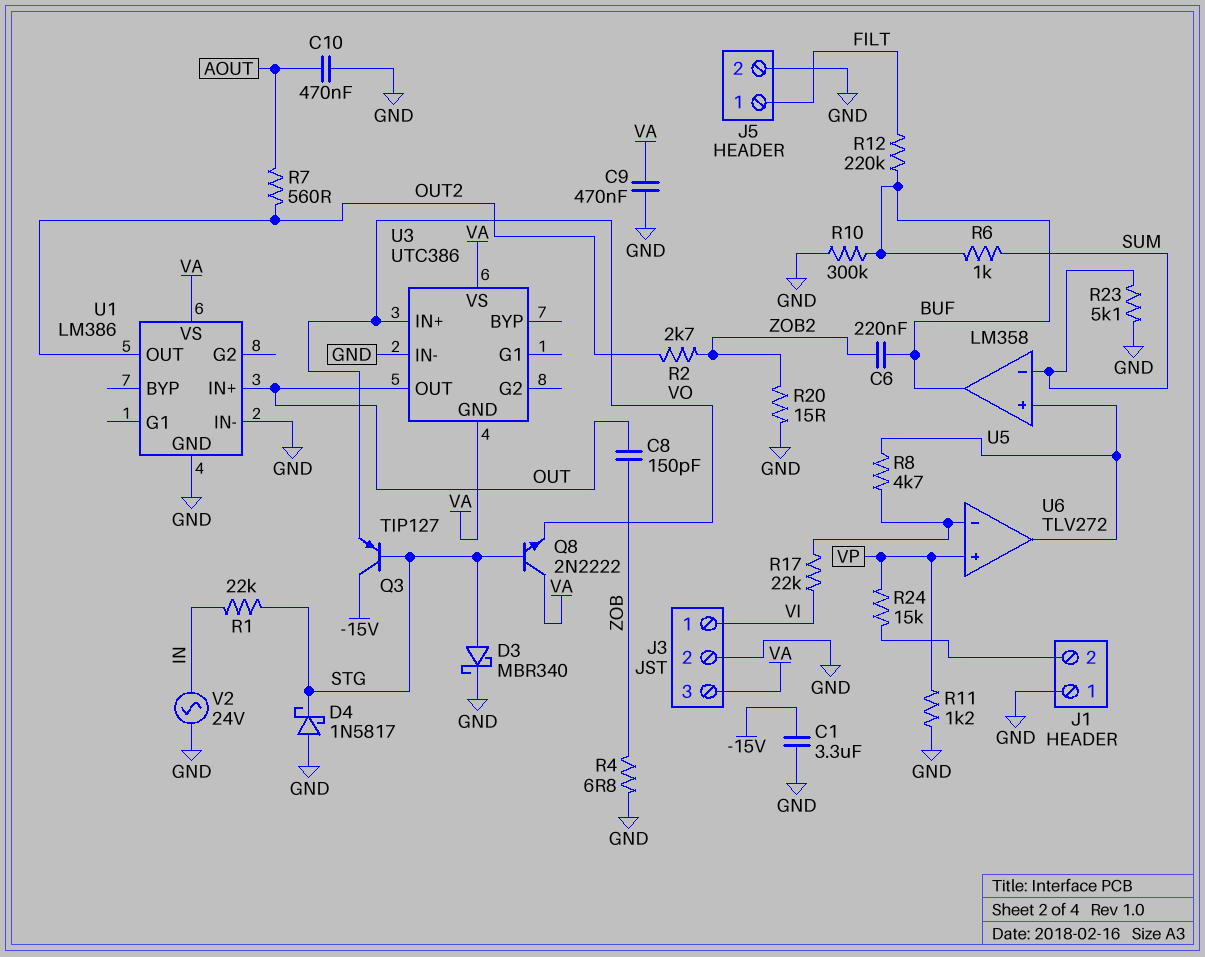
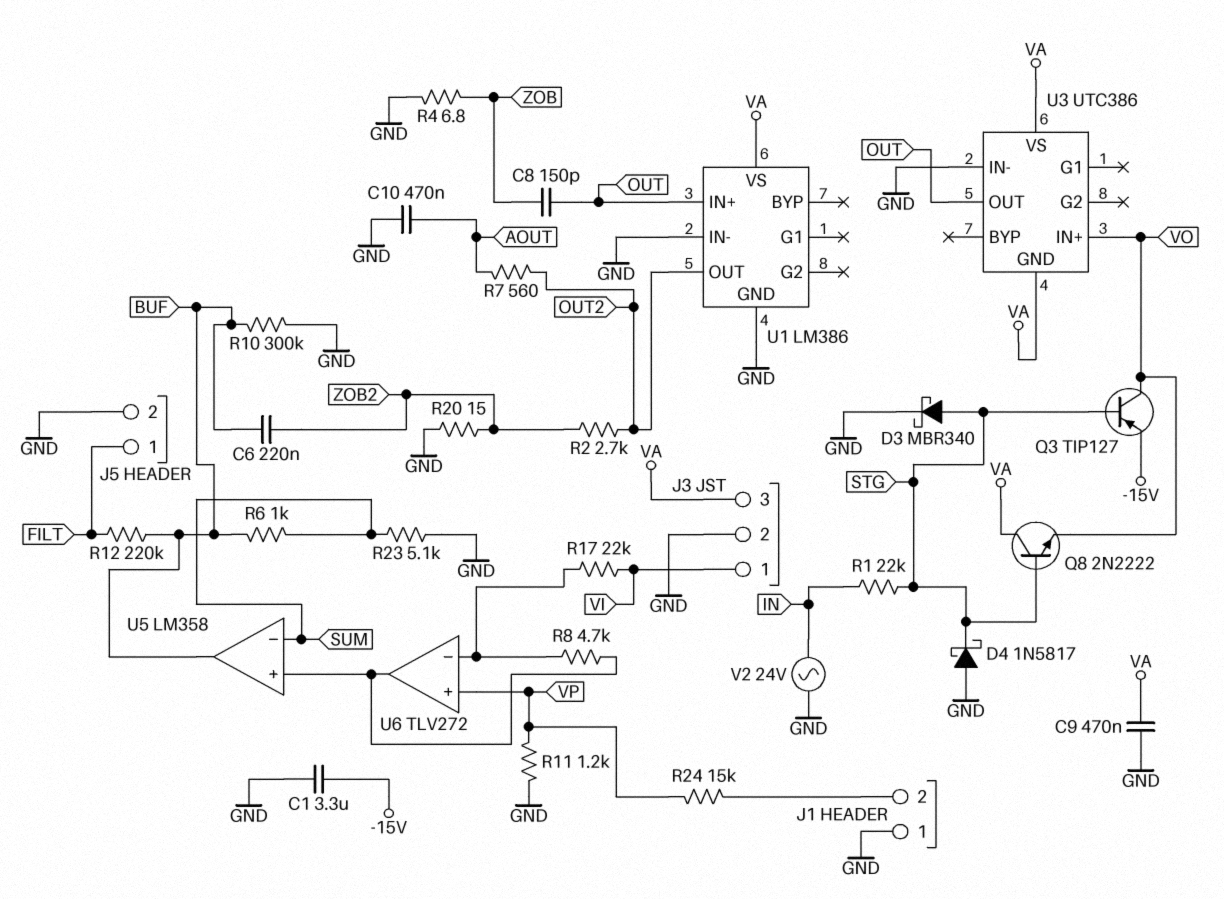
Q3: PNP TIP127 (B STG, C -15V, E VO) -> PNP TIP127 (B STG, C VO, E -15V)

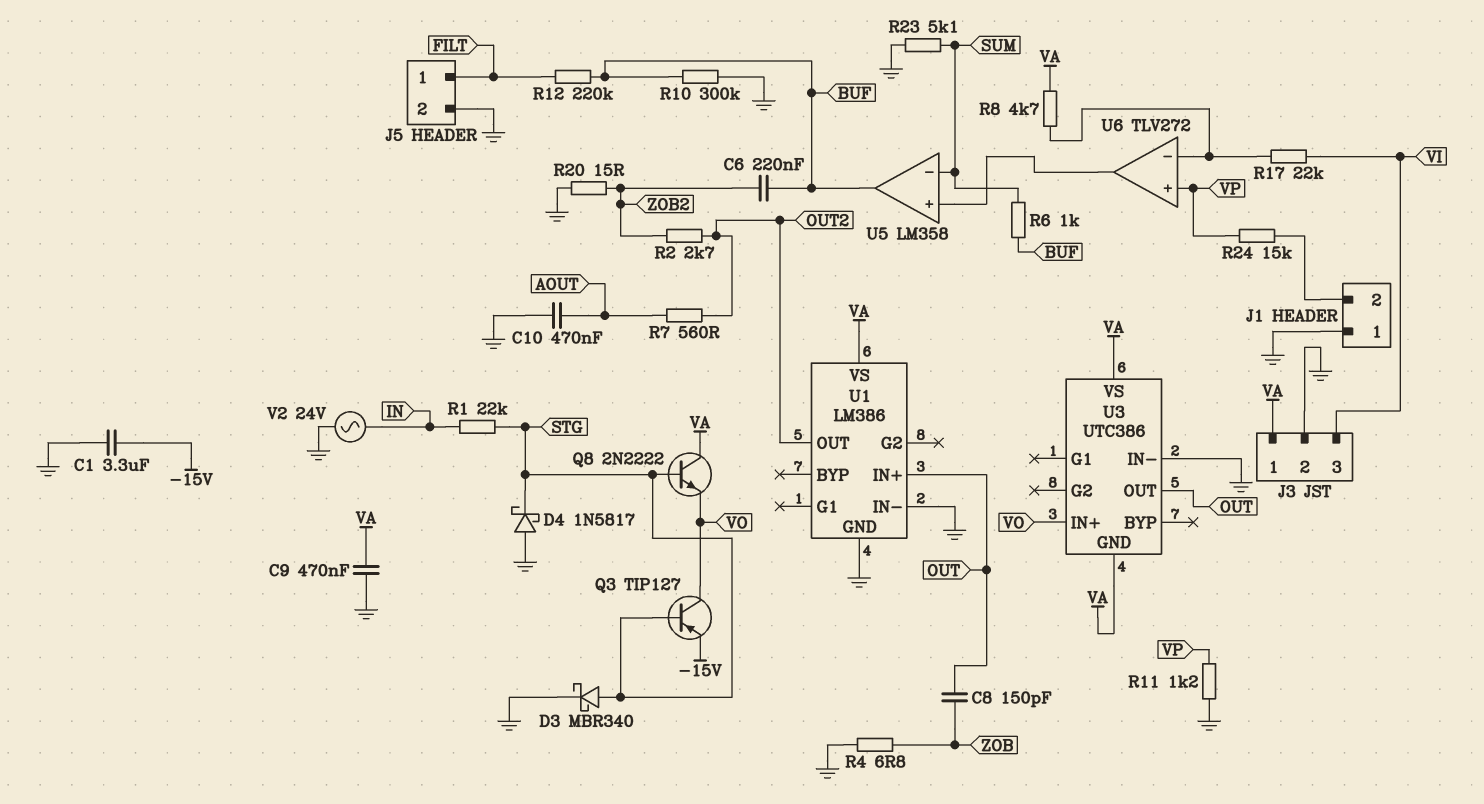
J3 pin 1: VI -> VA
J3 pin 3: VA -> VI
R8: 4.7k (U5/in+, U6/in-) -> 4.7k (U6/in-, VA)

